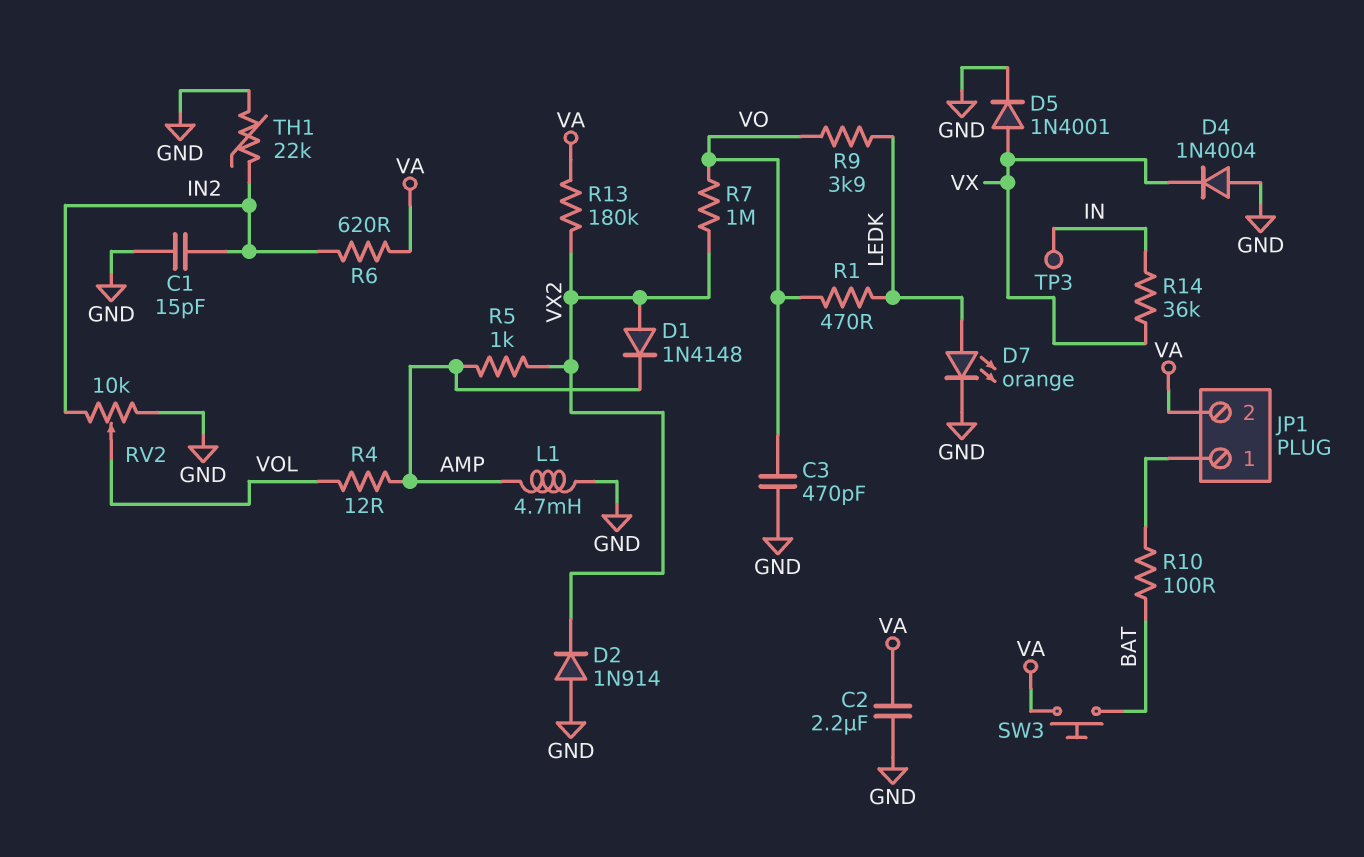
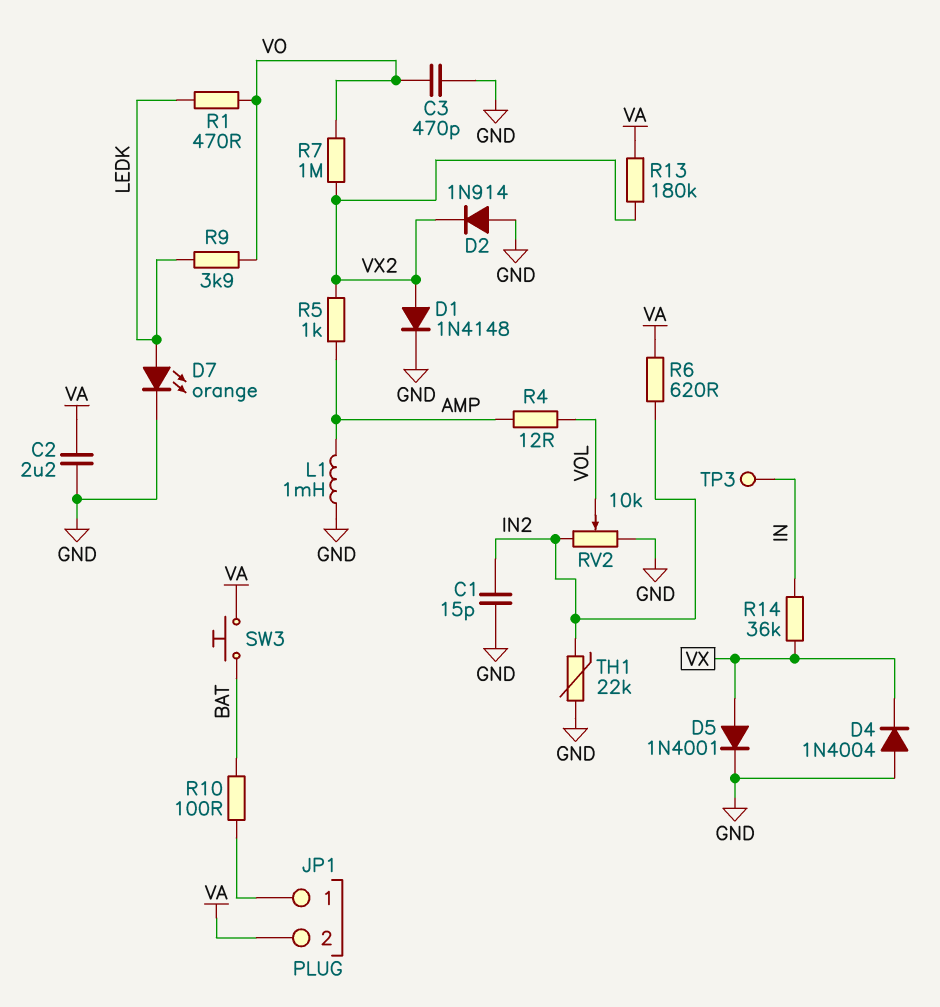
D1: diode 1N4148 (A VX2, K AMP) -> diode 1N4148 (A VX2, K GND)
L1: 4.7mH (AMP, GND) -> 1mH (AMP, GND)

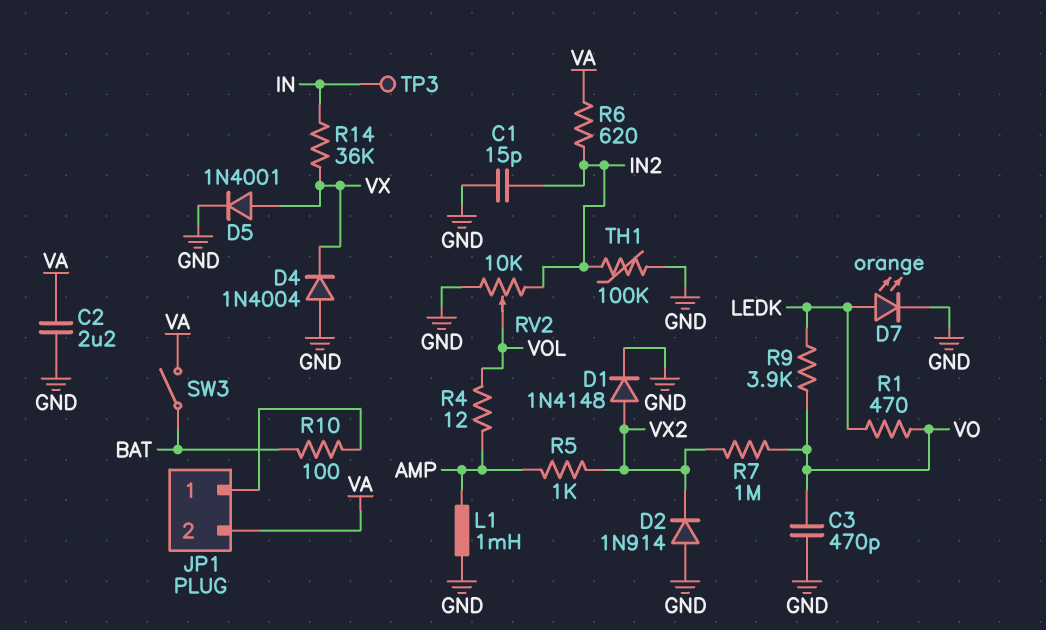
R13: 180k (VA, VX2) -> none
SW3: button (BAT, VA) -> switch (BAT, VA)
TH1: 22k (GND, IN2) -> 100k (GND, IN2)

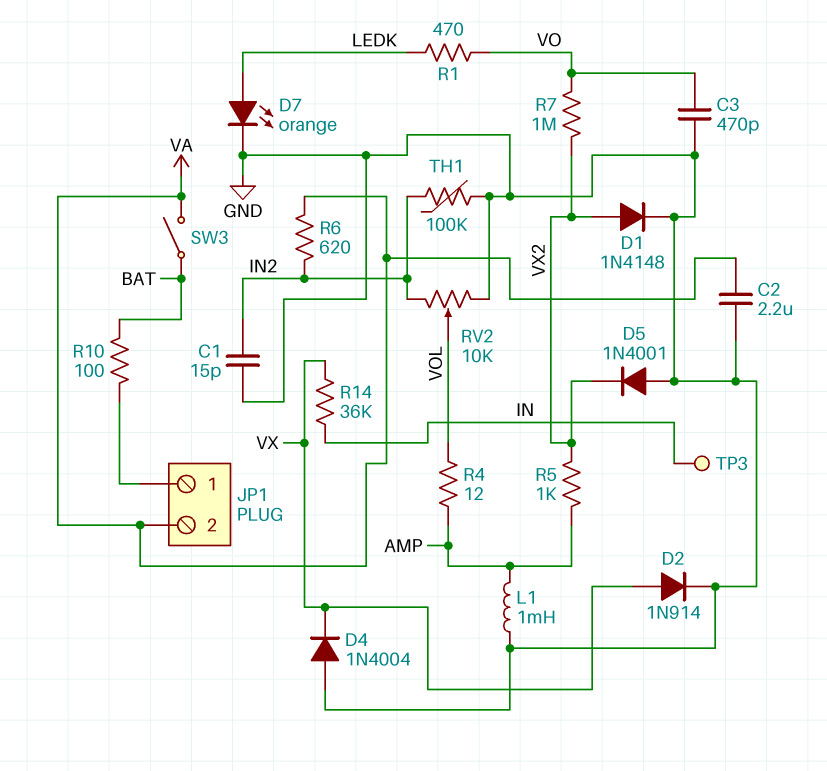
D2: diode 1N914 (A GND, K VX2) -> diode 1N914 (A VX, K GND)
D5: diode 1N4001 (A VX, K GND) -> diode 1N4001 (A GND, K VX2)
R9: 3.9k (LEDK, VO) -> none

